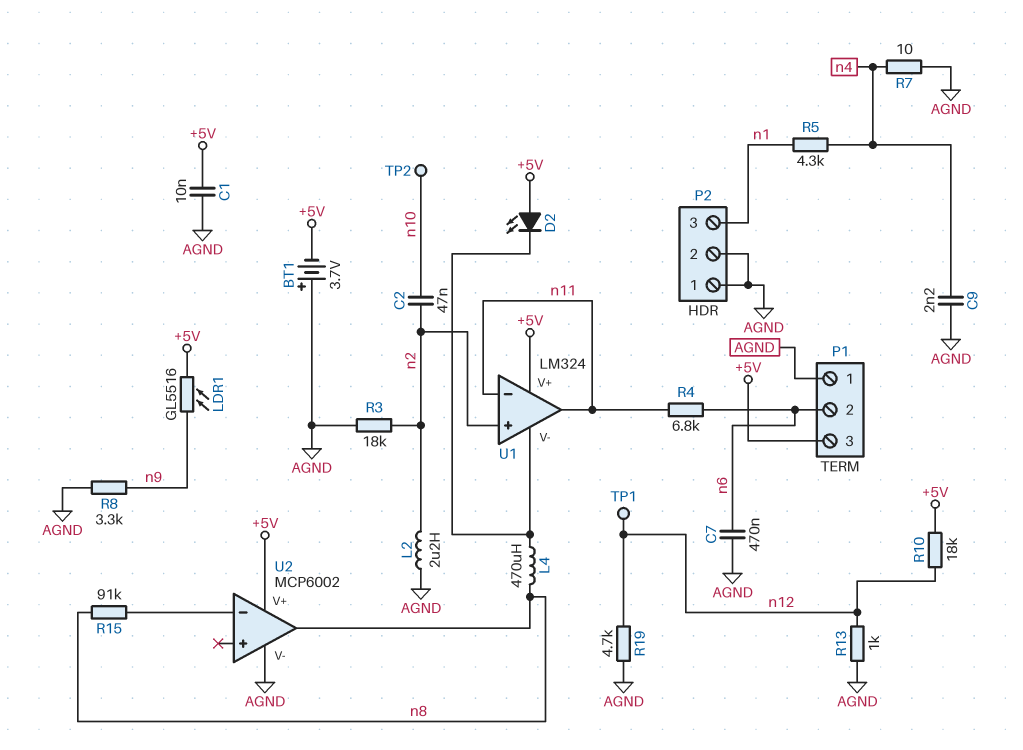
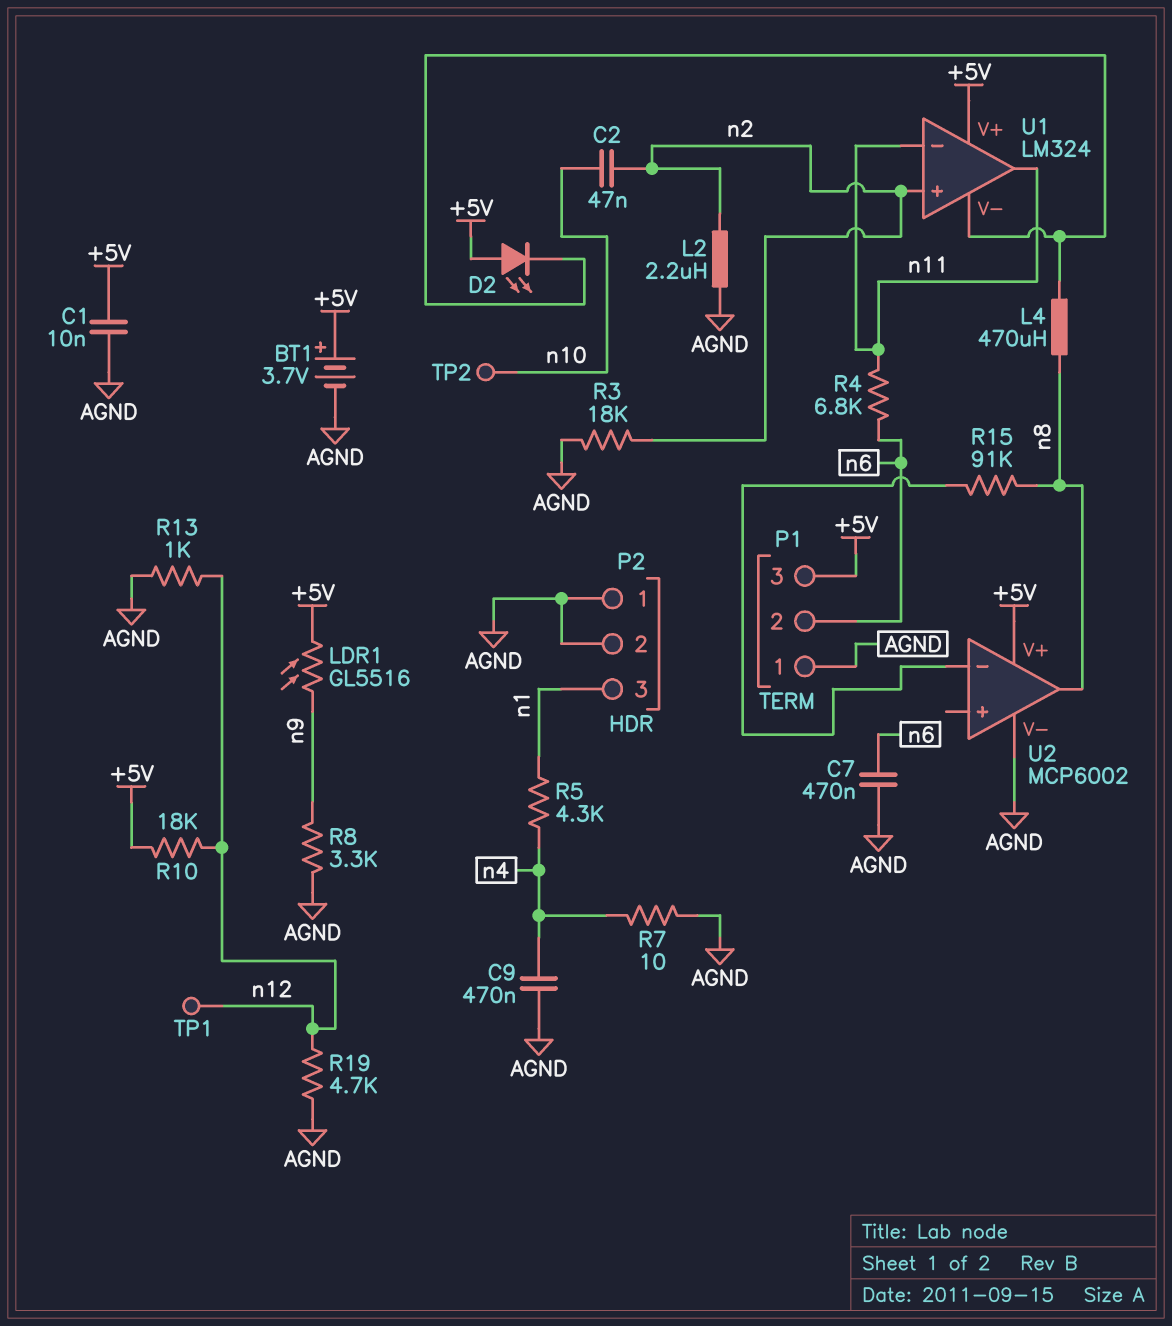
BT1: 3.7V (plus AGND, minus +5V) -> 3.7V (plus +5V, minus AGND)
C9: 2.2nF (AGND, n4) -> 470nF (AGND, n4)

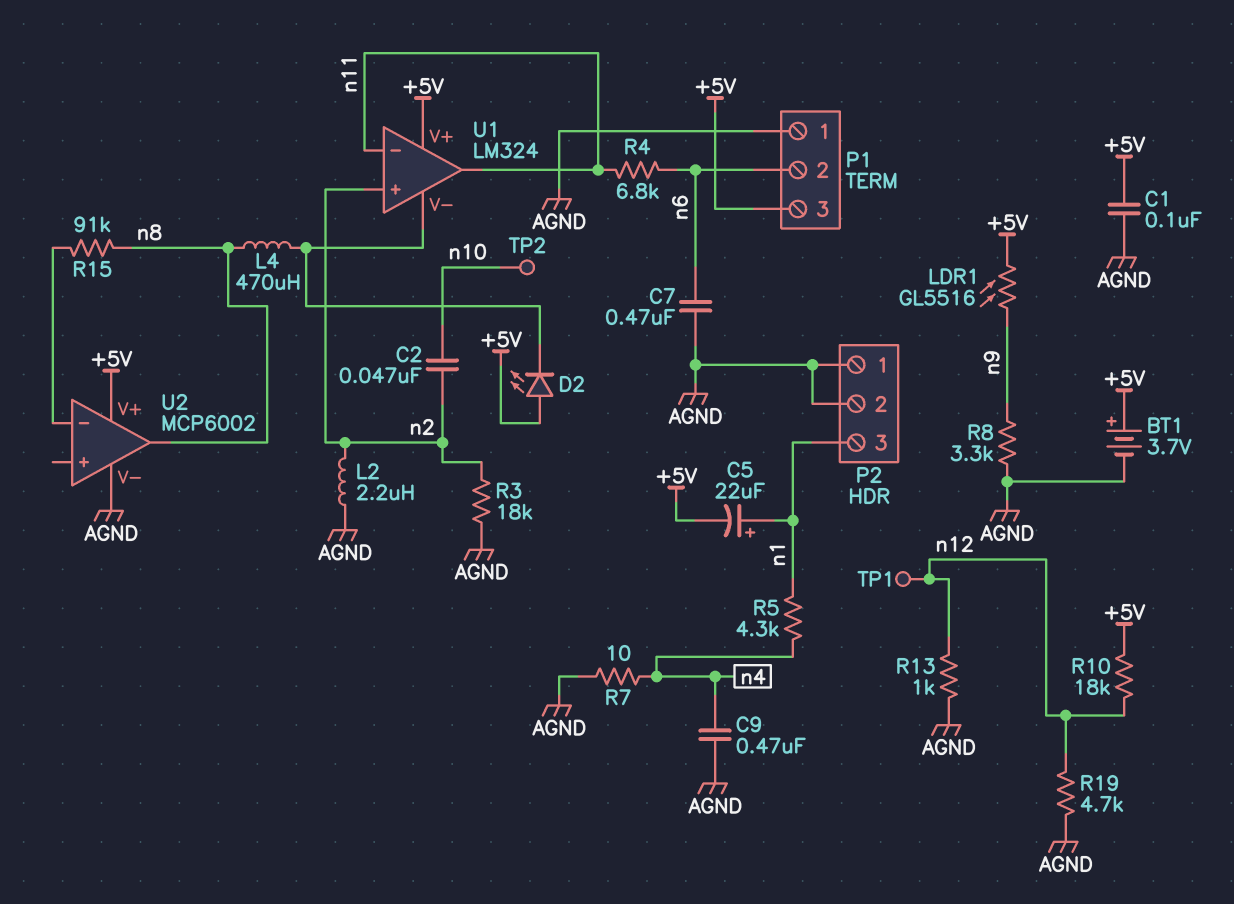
C1: 10nF (+5V, AGND) -> 100nF (+5V, AGND)
C5: none -> 22uF (plus n1, minus +5V)

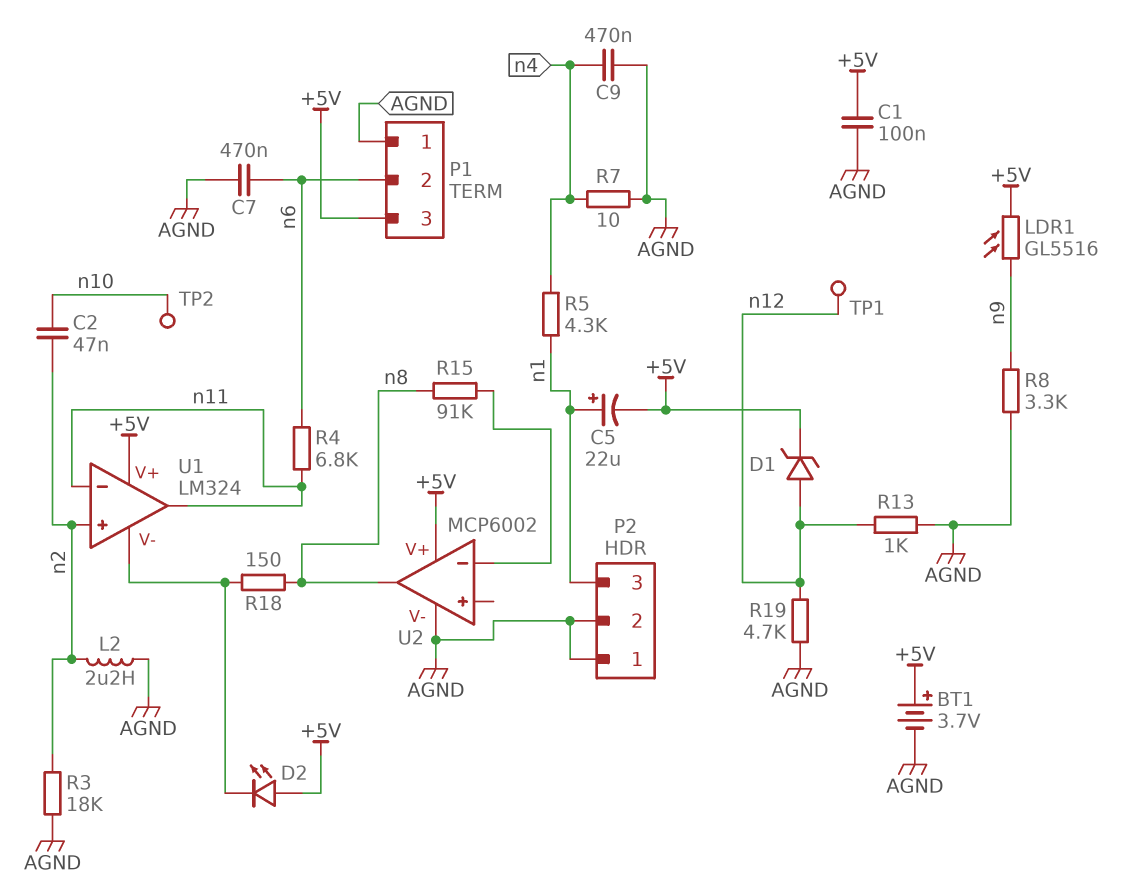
D1: none -> zener (A n12, K +5V)
L4: 470uH (U1/V-, n8) -> none
R10: 18k (+5V, n12) -> none
R18: none -> 150 (U1/V-, n8)

